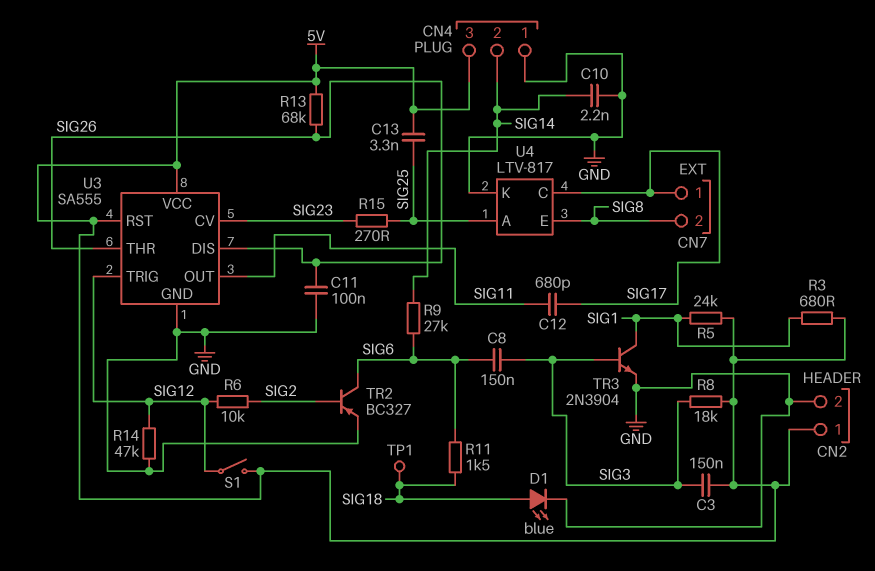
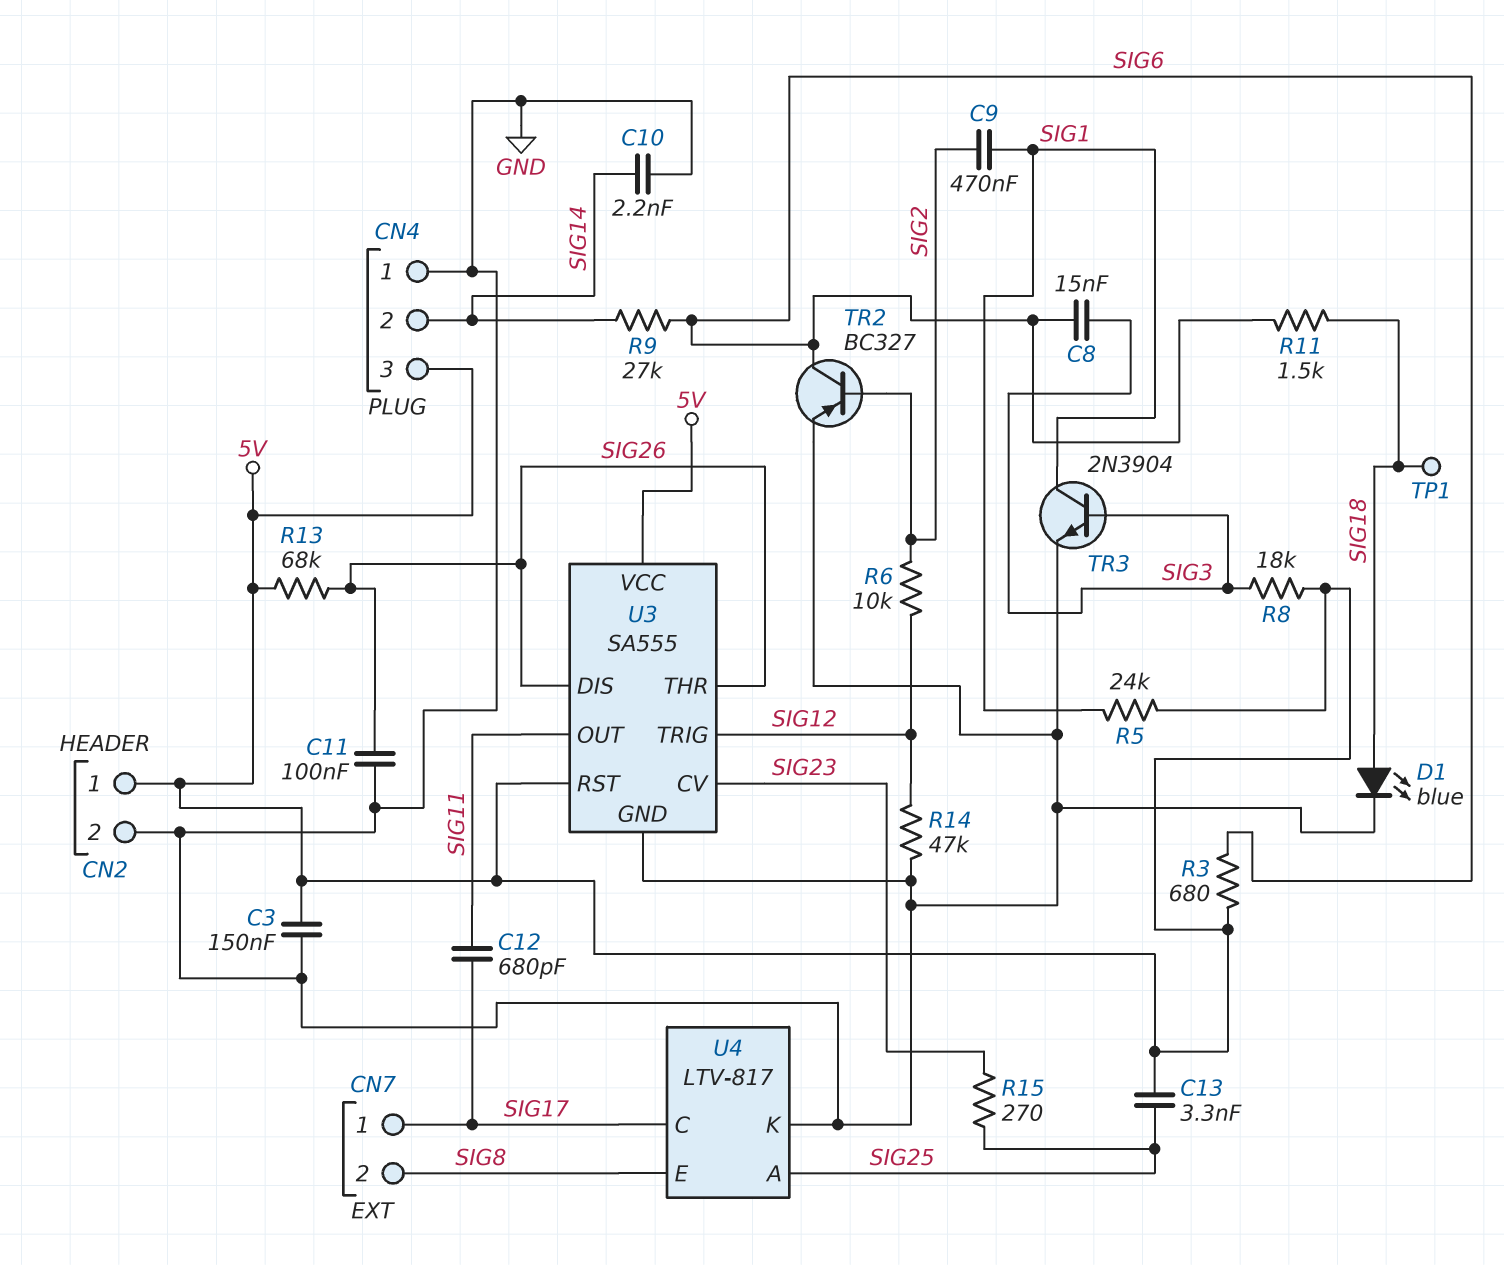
C3: 150nF (5V, SIG3) -> 150nF (5V, GND)
C8: 150nF (SIG3, SIG6) -> 15nF (SIG3, SIG6)
C9: none -> 470nF (SIG1, SIG2)
R3: 680 (5V, SIG1) -> 680 (5V, SIG6)
S1: switch (5V, SIG12) -> none

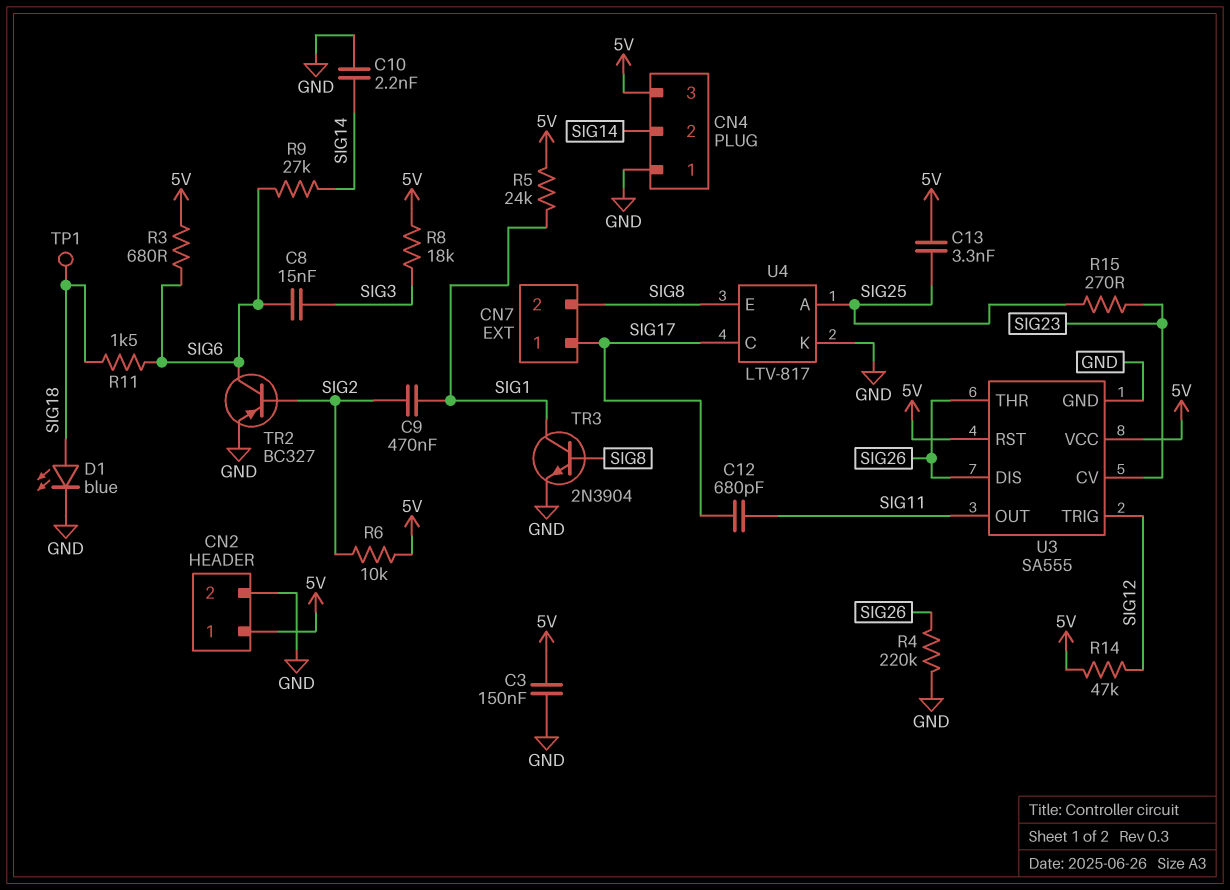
C11: 100nF (GND, SIG26) -> none
R4: none -> 220k (GND, SIG26)
R6: 10k (SIG2, SIG12) -> 10k (5V, SIG2)
R13: 68k (5V, SIG26) -> none
R14: 47k (GND, SIG12) -> 47k (5V, SIG12)
TR3: NPN 2N3904 (B SIG3, C SIG1, E GND) -> NPN 2N3904 (B SIG8, C SIG1, E GND)

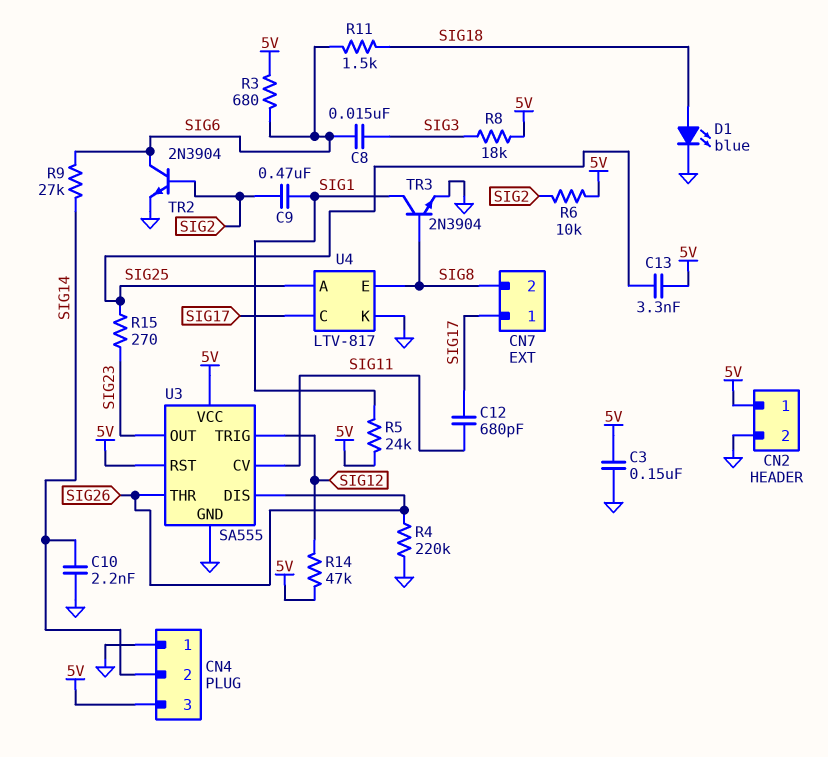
TP1: test point (SIG18) -> none
TR2: PNP BC327 (B SIG2, C SIG6, E GND) -> NPN 2N3904 (B SIG2, C SIG6, E GND)
U3 pin CV: SIG23 -> SIG11
U3 pin OUT: SIG11 -> SIG23

